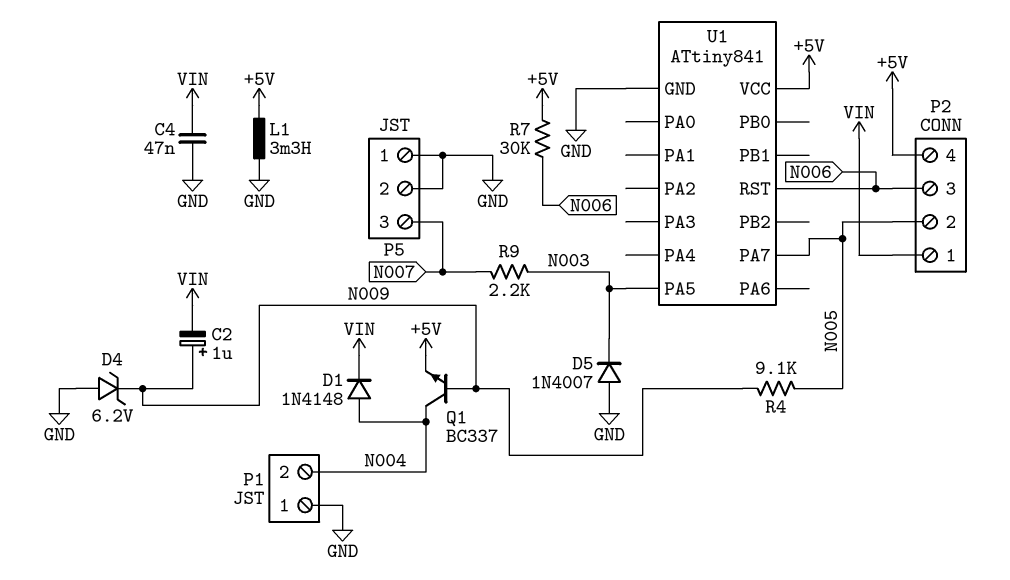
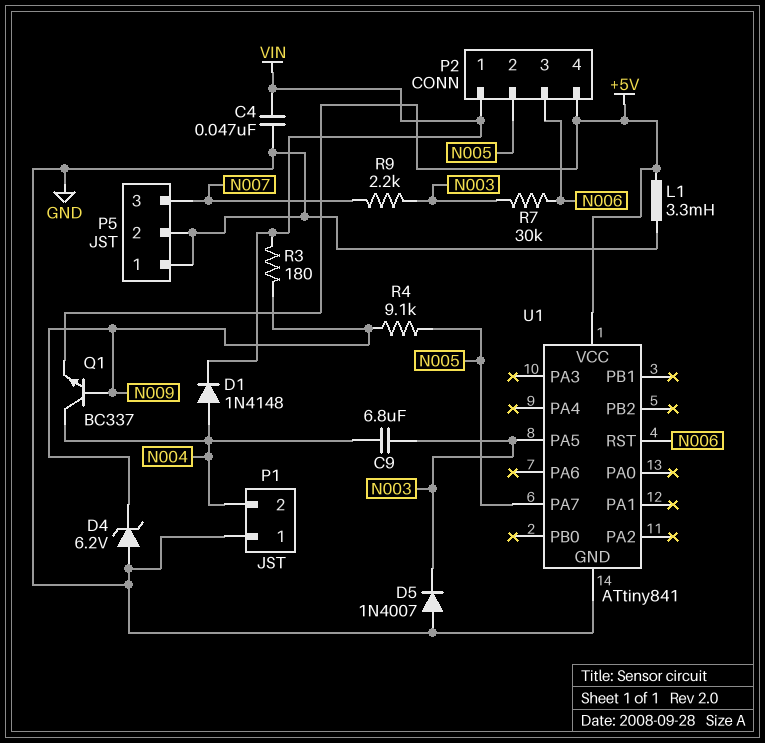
C2: 1uF (plus N009, minus VIN) -> none
C9: none -> 6.8uF (N003, N004)
R3: none -> 180 (N009, VIN)
R7: 30k (+5V, N006) -> 30k (N003, N006)

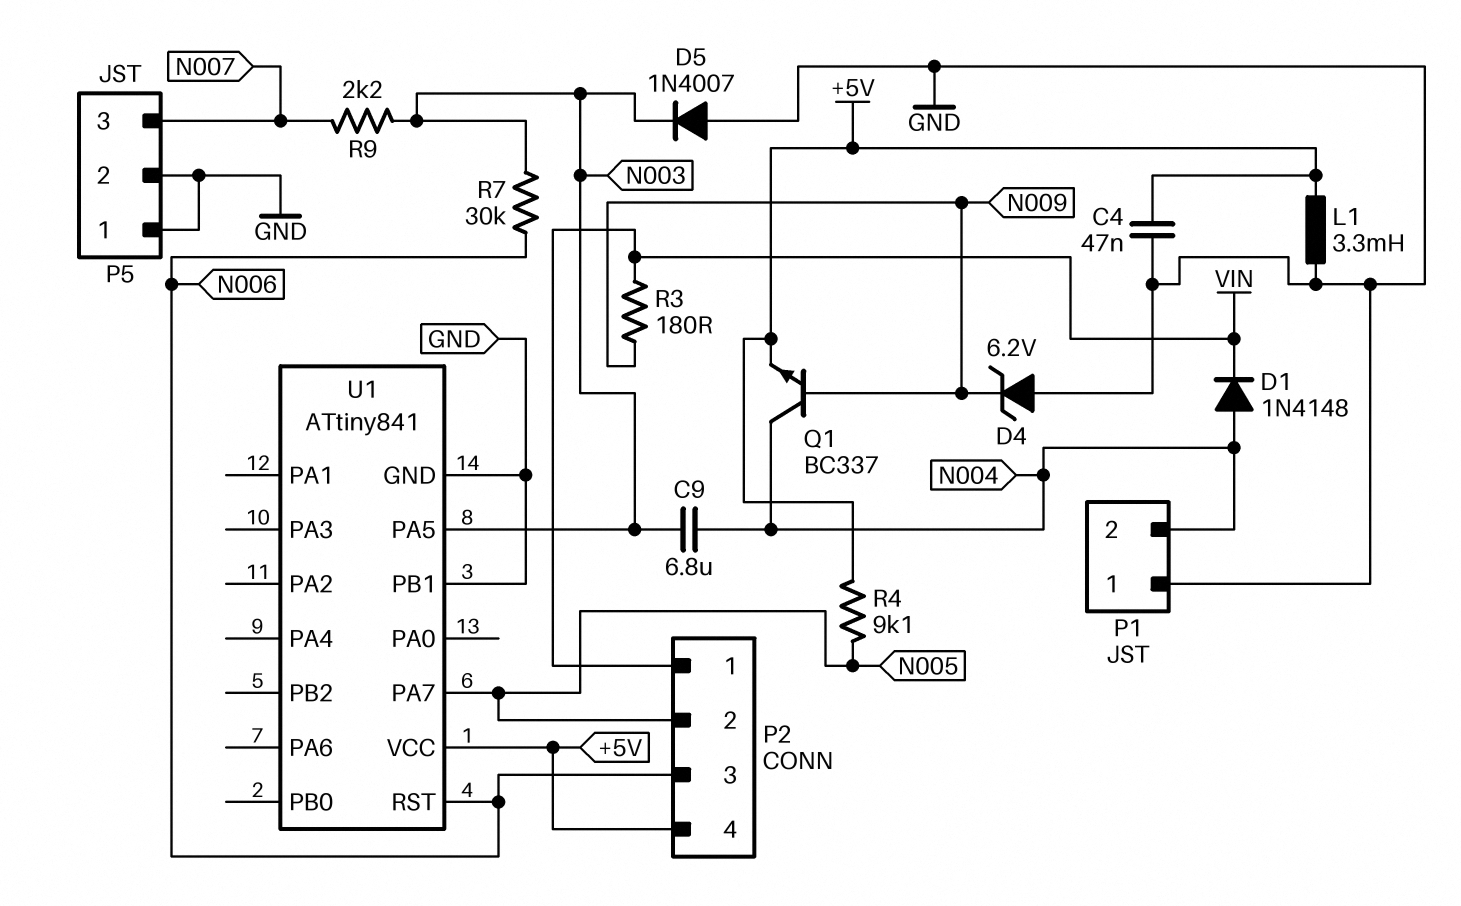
C4: 47nF (GND, VIN) -> 47nF (+5V, GND)
R4: 9.1k (N005, N009) -> 9.1k (+5V, N005)
U1 pin PB1: none -> GND

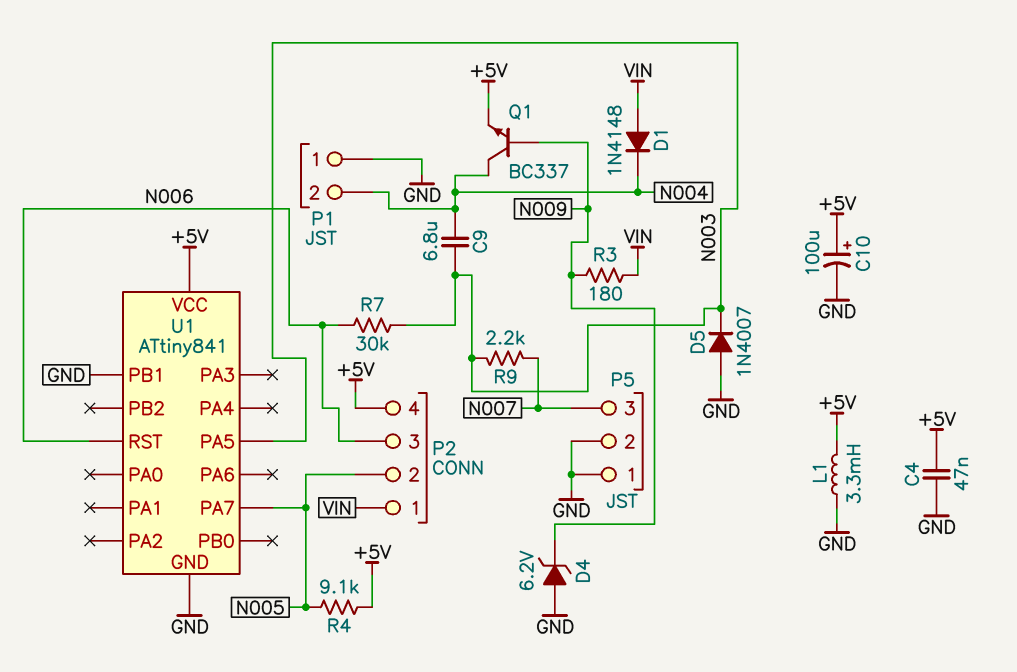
C10: none -> 100uF (plus +5V, minus GND)
D1: diode 1N4148 (A N004, K VIN) -> diode 1N4148 (A VIN, K N004)

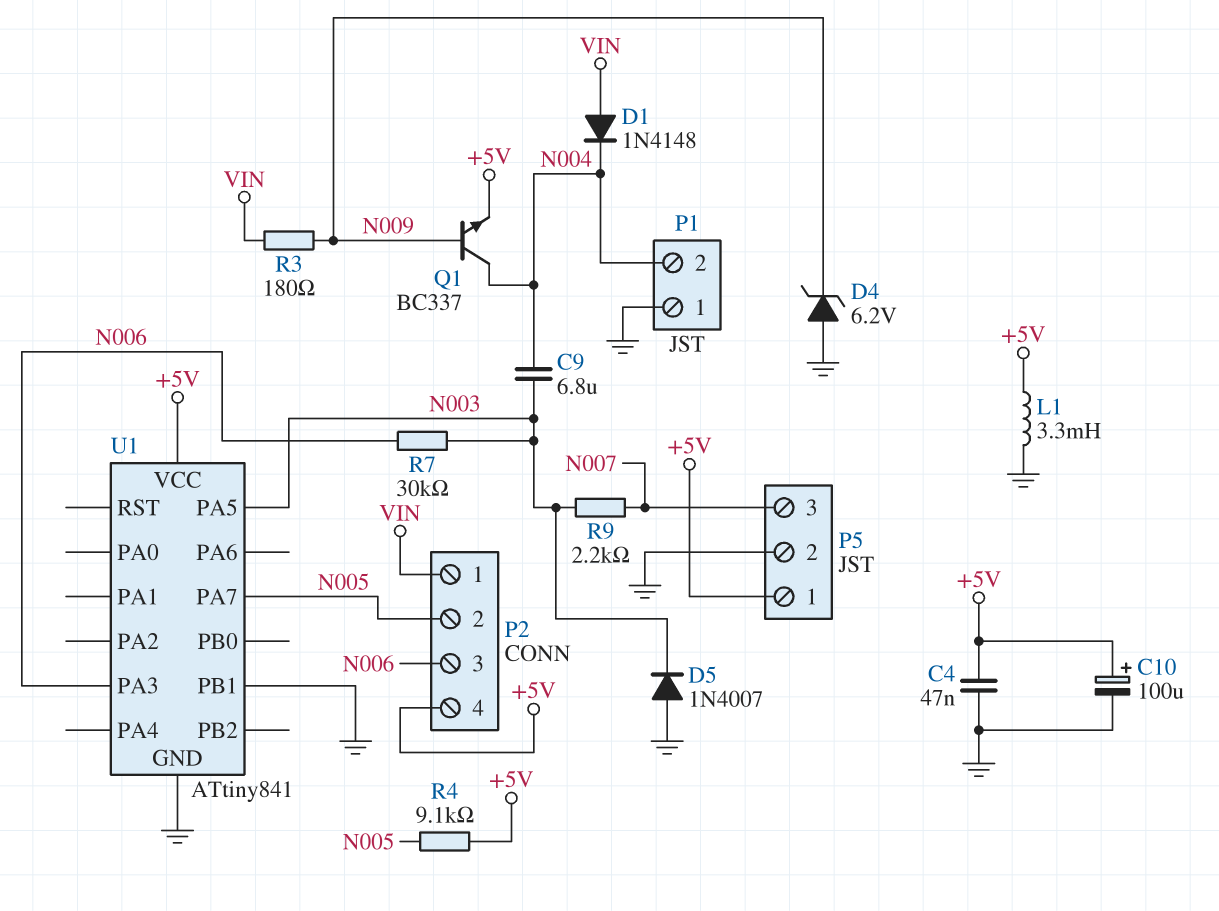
P5 pin 1: GND -> +5V
U1 pin PA3: none -> N006
U1 pin RST: N006 -> none

